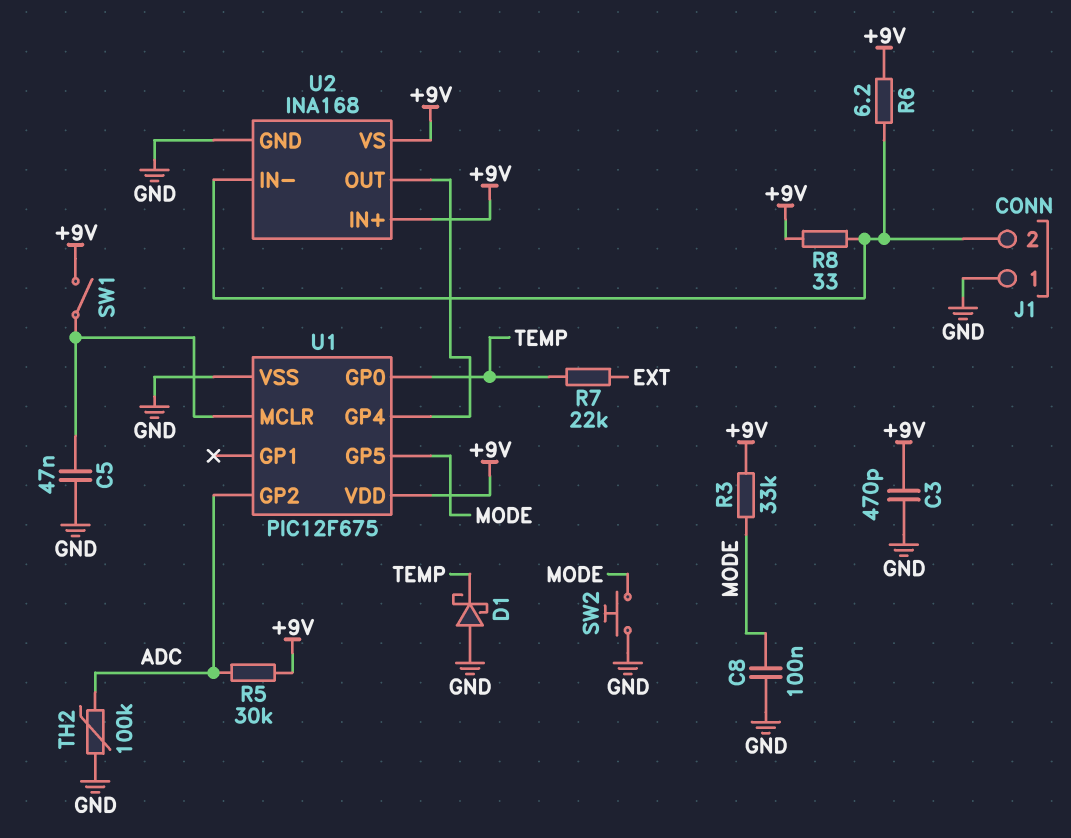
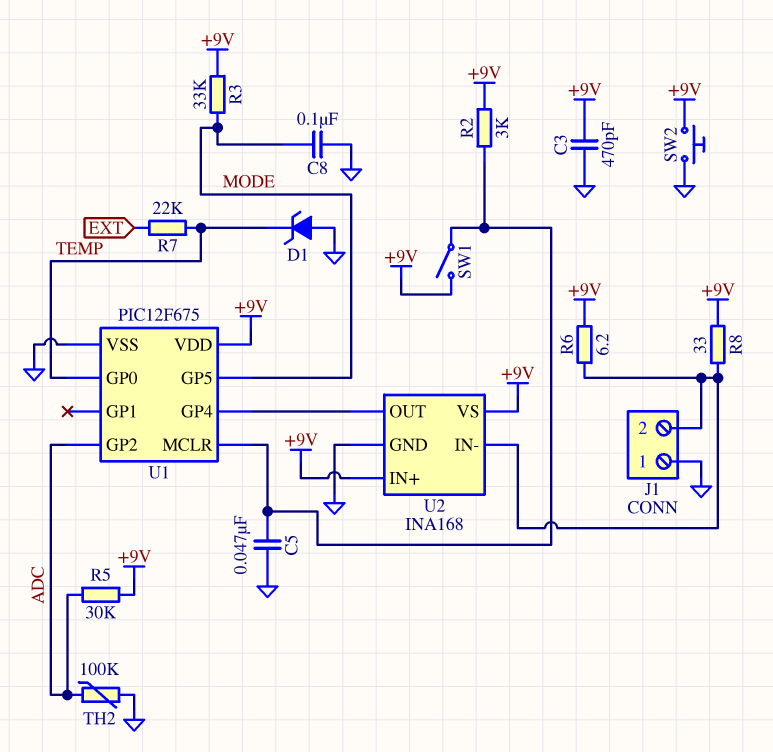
D1: schottky (A GND, K TEMP) -> zener (A GND, K TEMP)
R2: none -> 3k (+9V, U1/MCLR)
SW2: button (GND, MODE) -> button (+9V, GND)

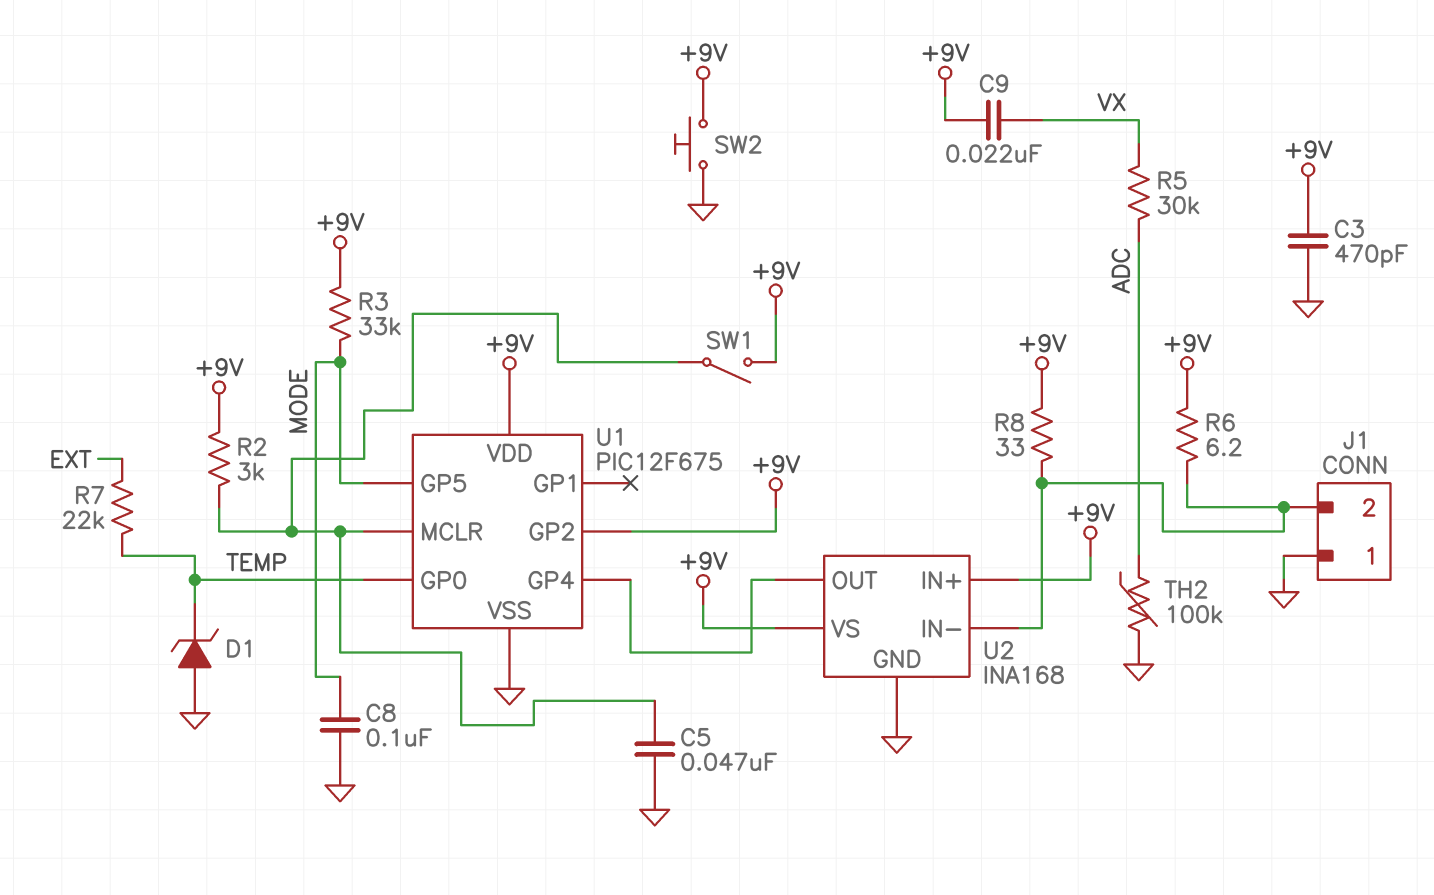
C9: none -> 22nF (+9V, VX)
R5: 30k (+9V, ADC) -> 30k (ADC, VX)
U1 pin GP2: ADC -> +9V

